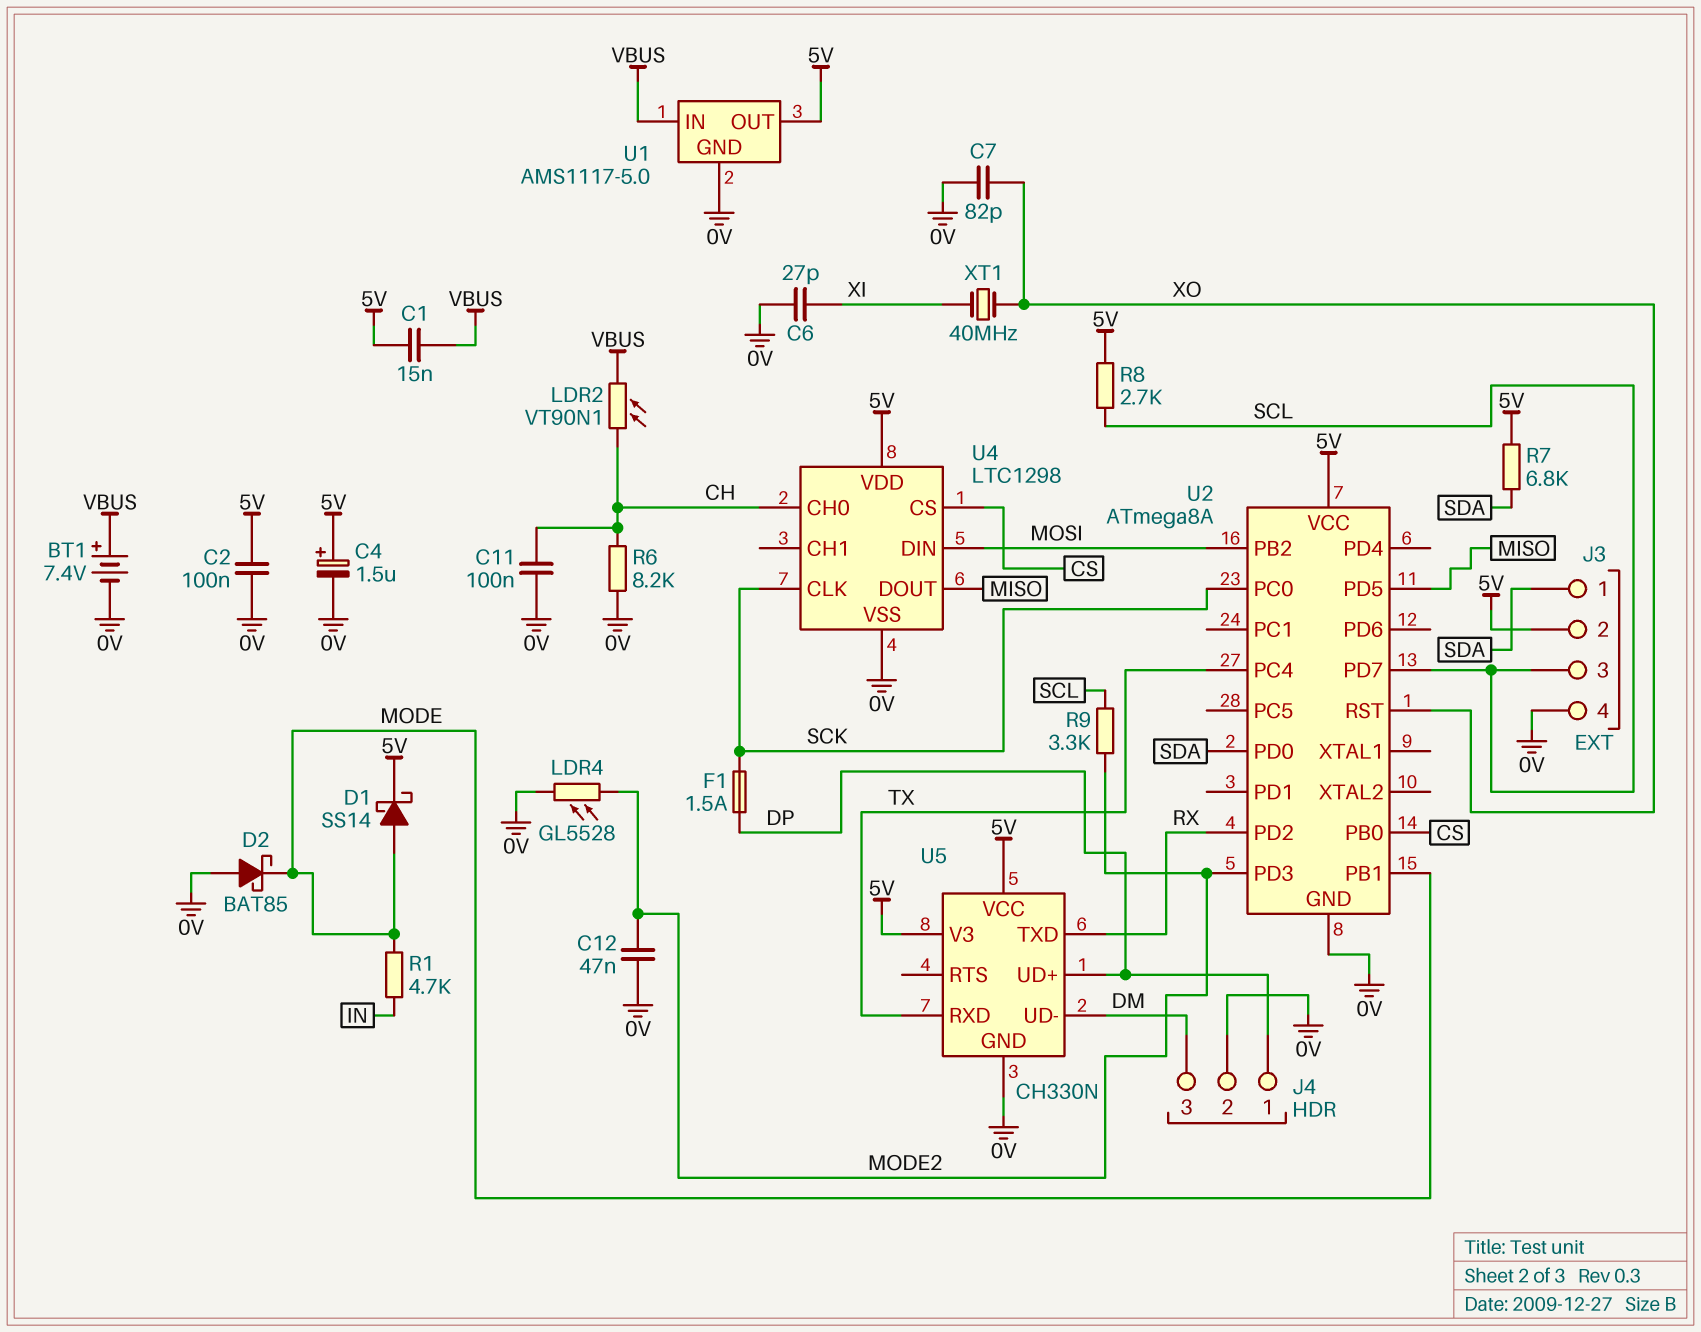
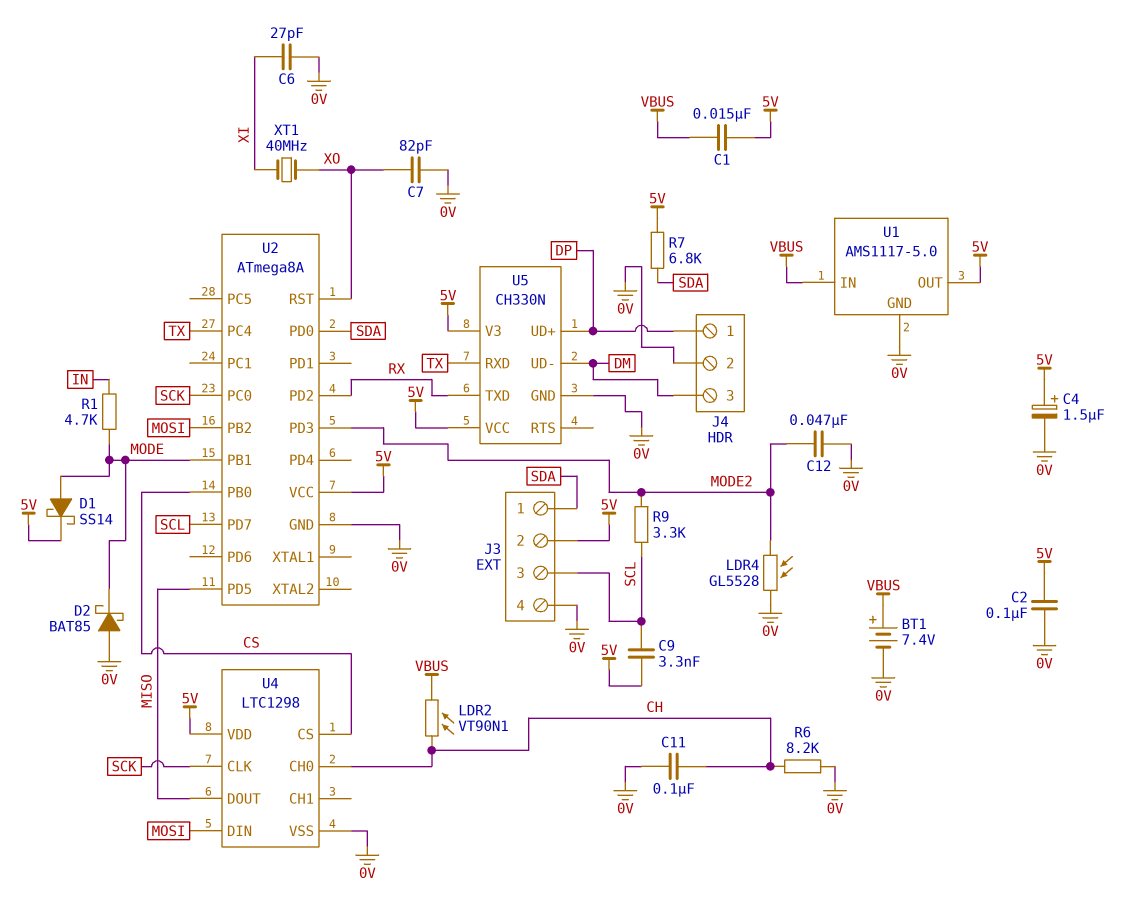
C9: none -> 3.3nF (5V, SCL)
F1: 1.5A (DP, SCK) -> none
R8: 2.7k (5V, SCL) -> none

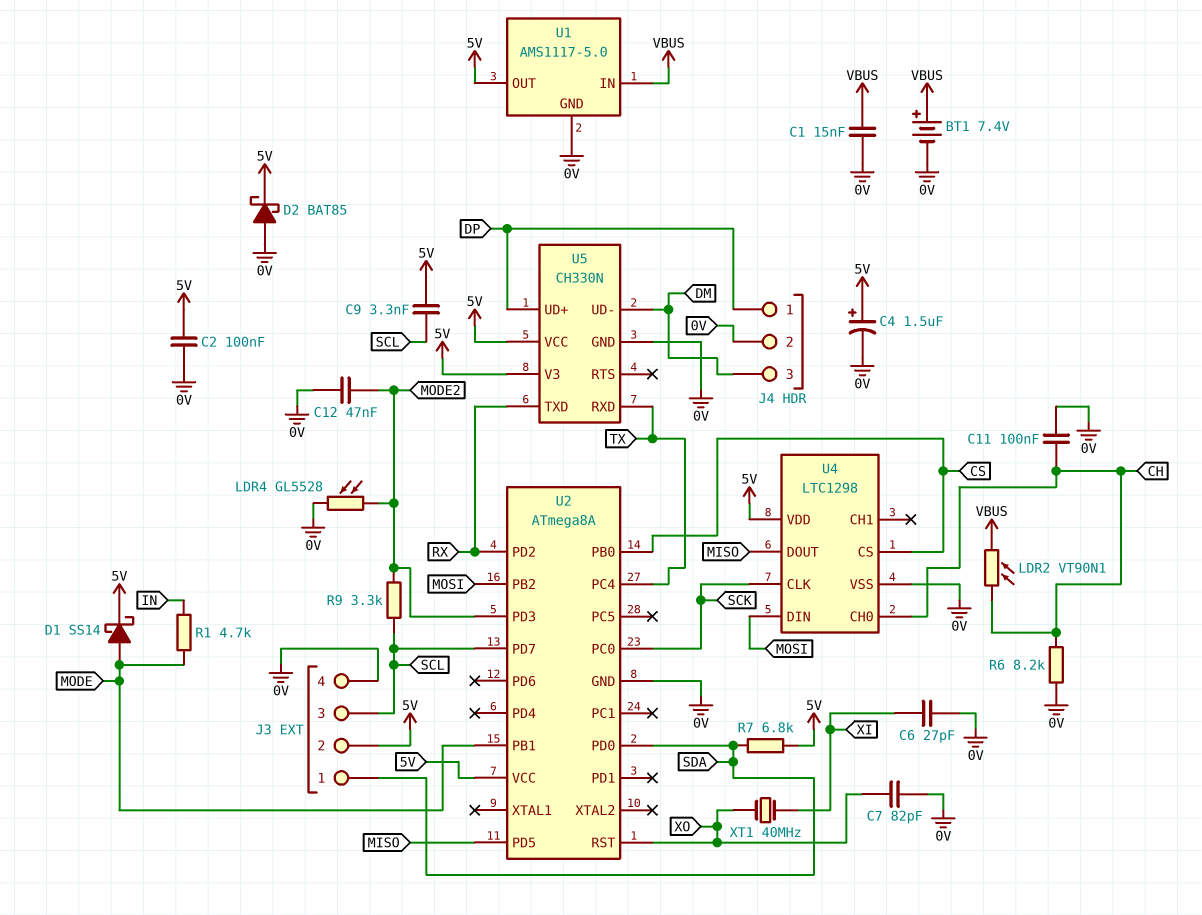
C1: 15nF (5V, VBUS) -> 15nF (0V, VBUS)
D2: schottky BAT85 (A 0V, K MODE) -> schottky BAT85 (A 0V, K 5V)

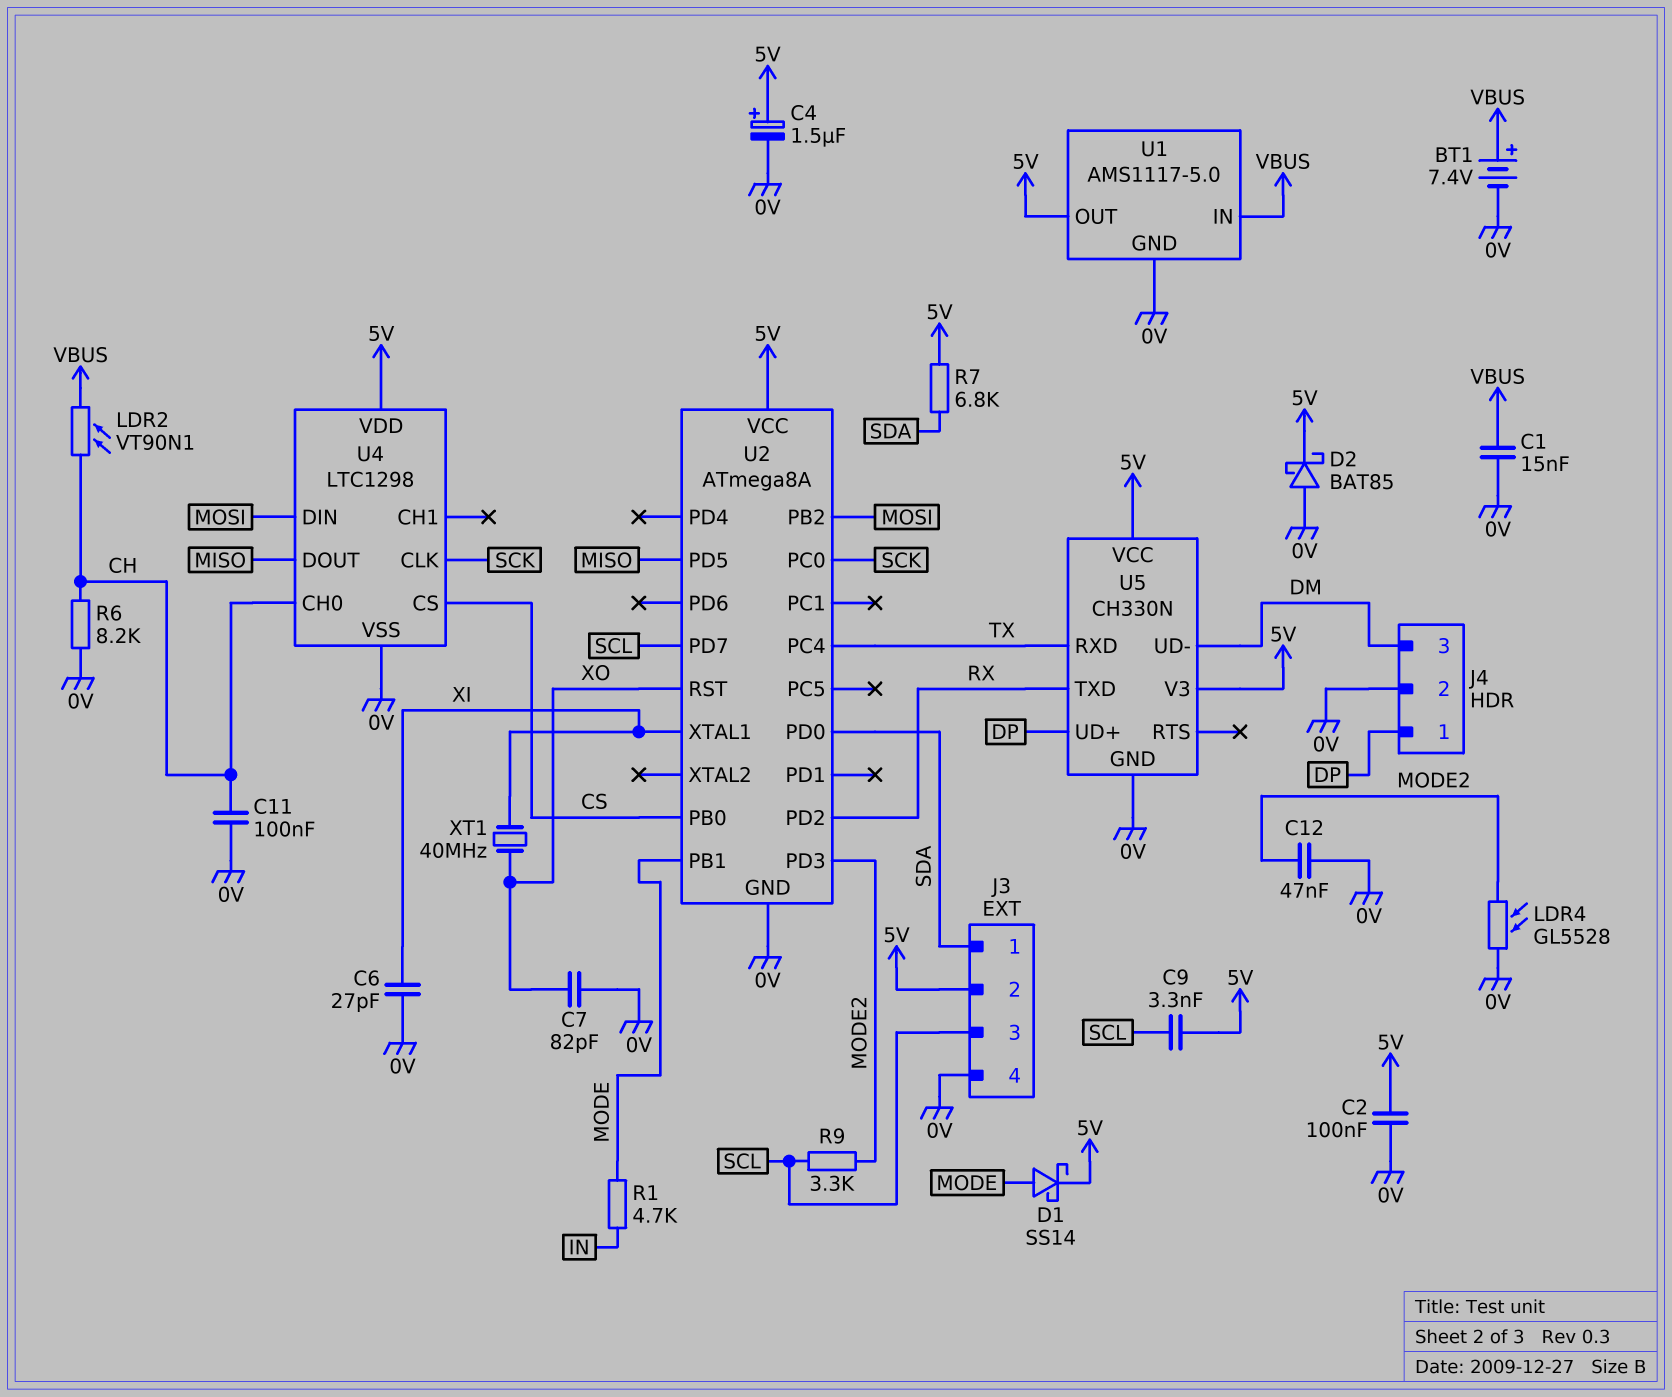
U2 pin XTAL1: none -> XI

